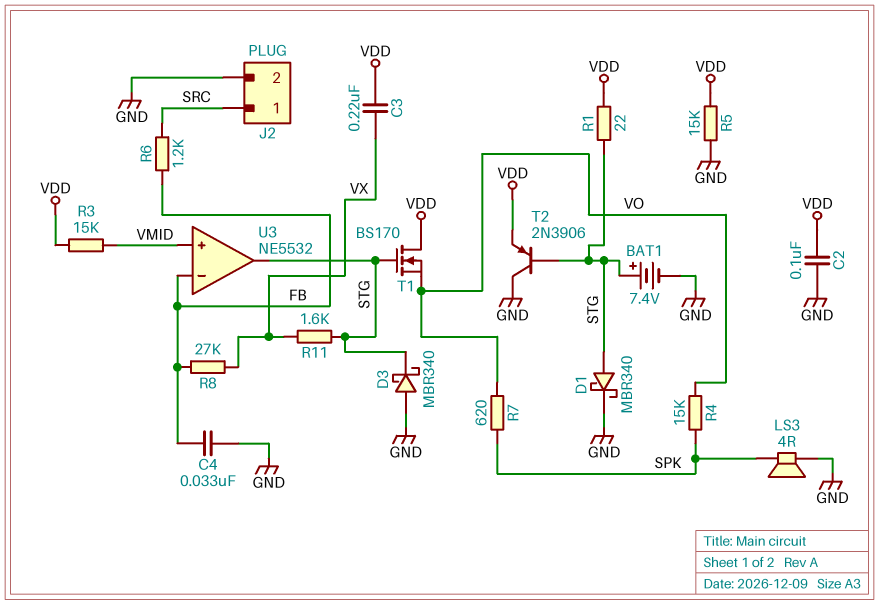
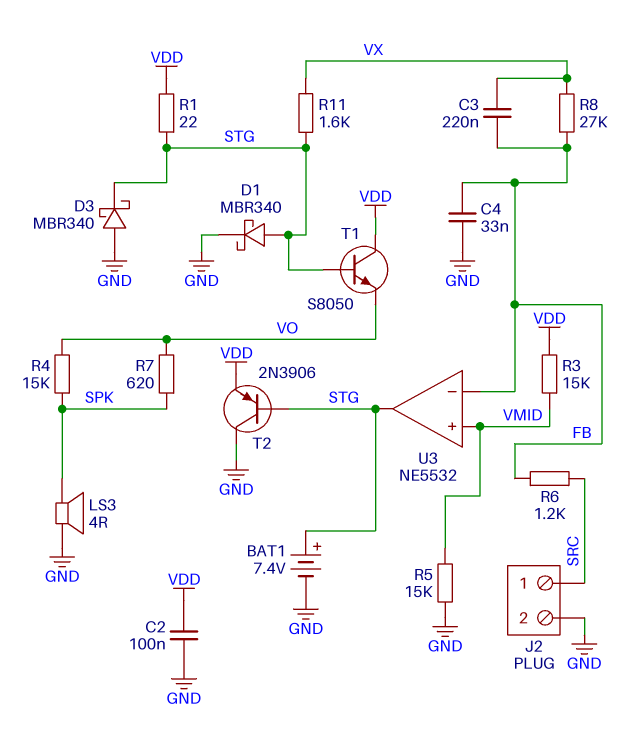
C3: 220nF (VDD, VX) -> 220nF (FB, VX)
R5: 15k (GND, VDD) -> 15k (GND, VMID)
T1: NMOS BS170 (G STG, D VDD, S VO) -> NPN S8050 (B STG, C VDD, E VO)

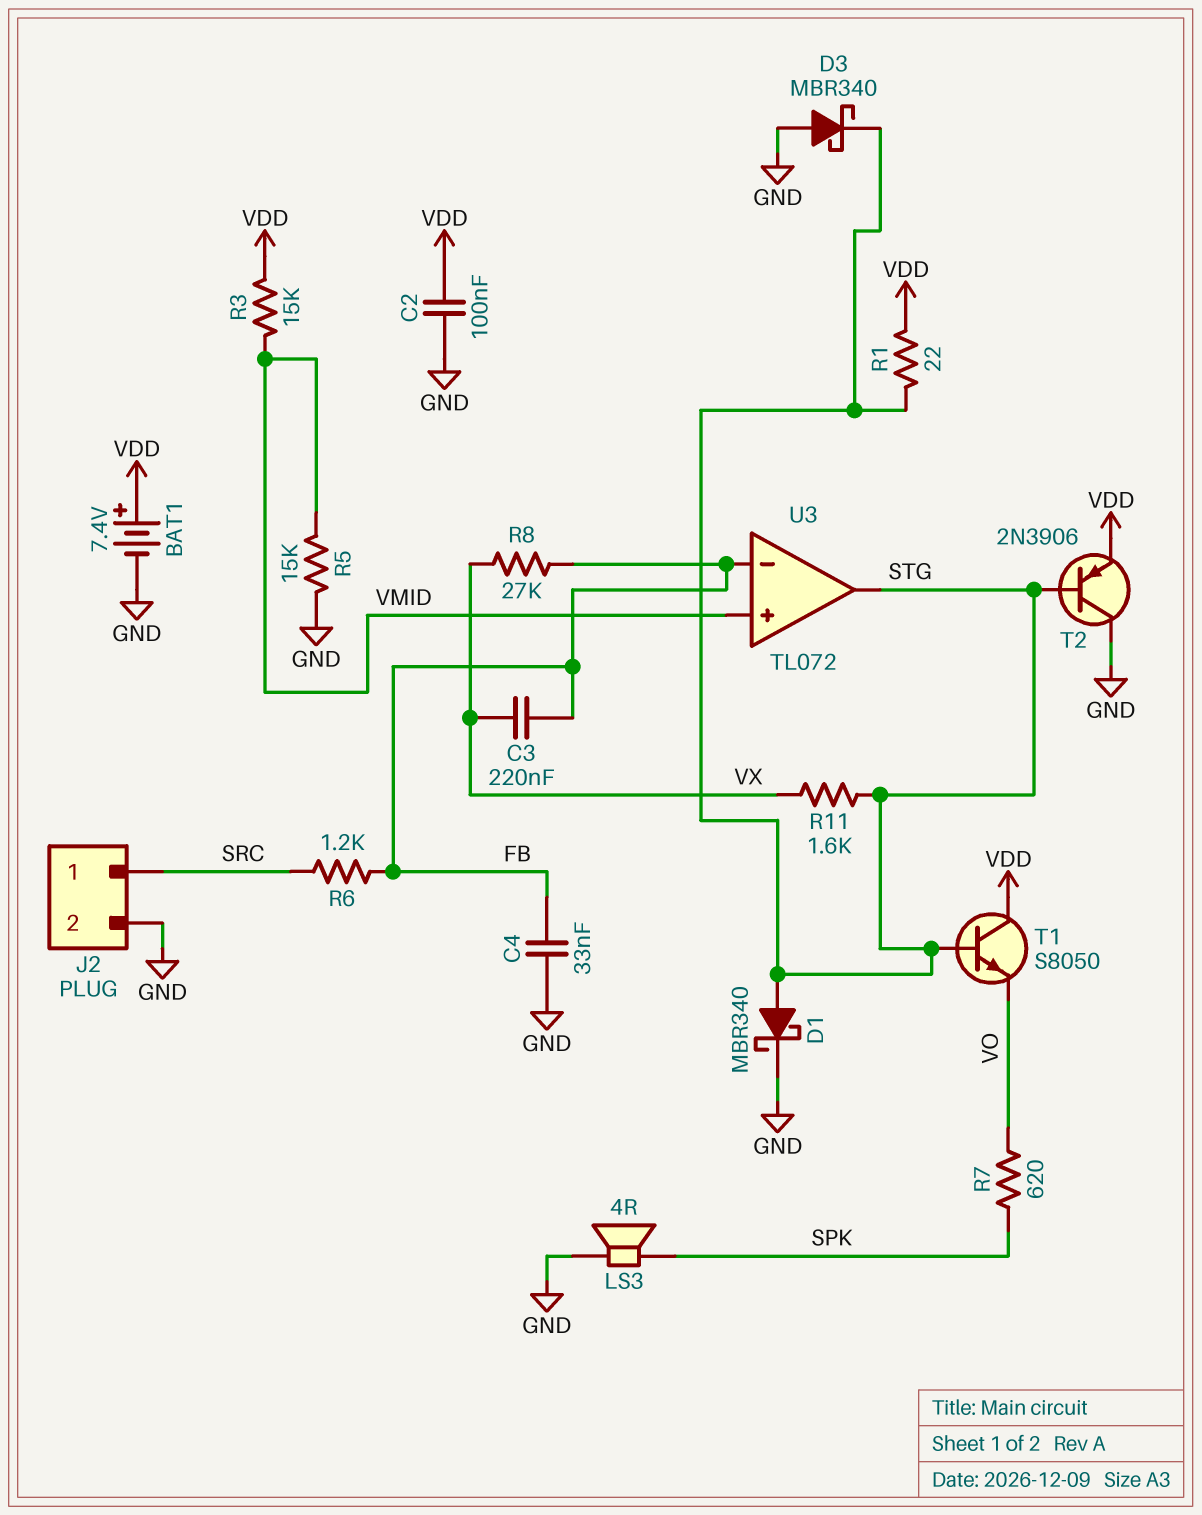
BAT1: 7.4V (plus STG, minus GND) -> 7.4V (plus VDD, minus GND)
R4: 15k (SPK, VO) -> none
U3: NE5532 -> TL072

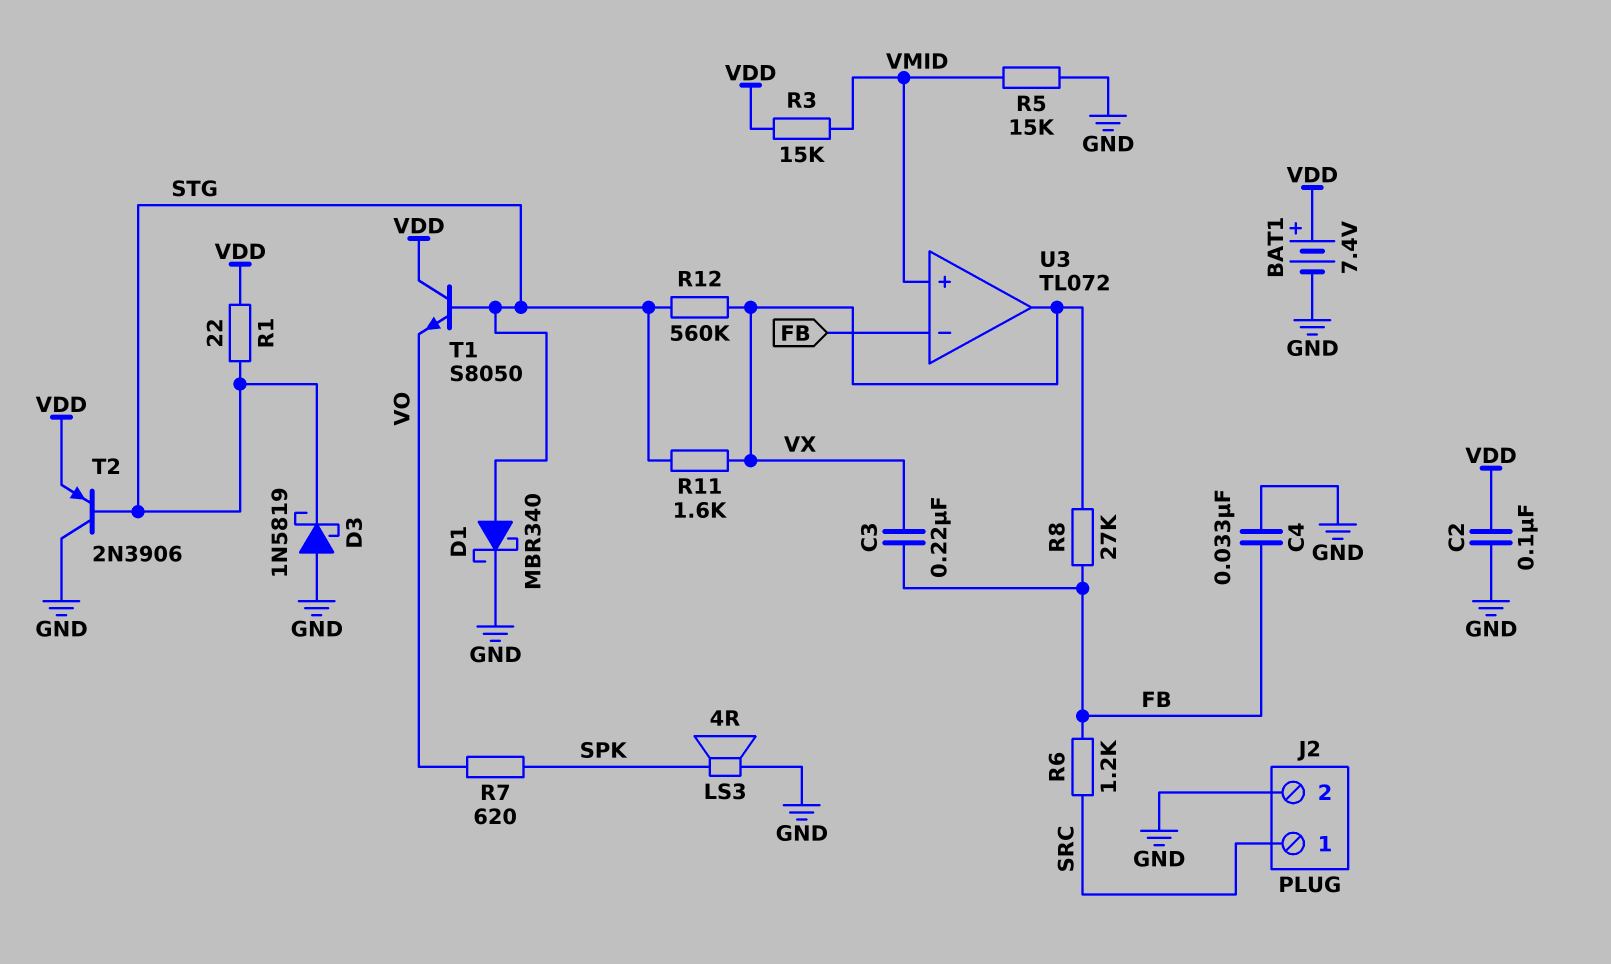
D3: schottky MBR340 (A GND, K STG) -> schottky 1N5819 (A GND, K STG)
R12: none -> 560k (STG, VX)
U3 pin out: STG -> VX

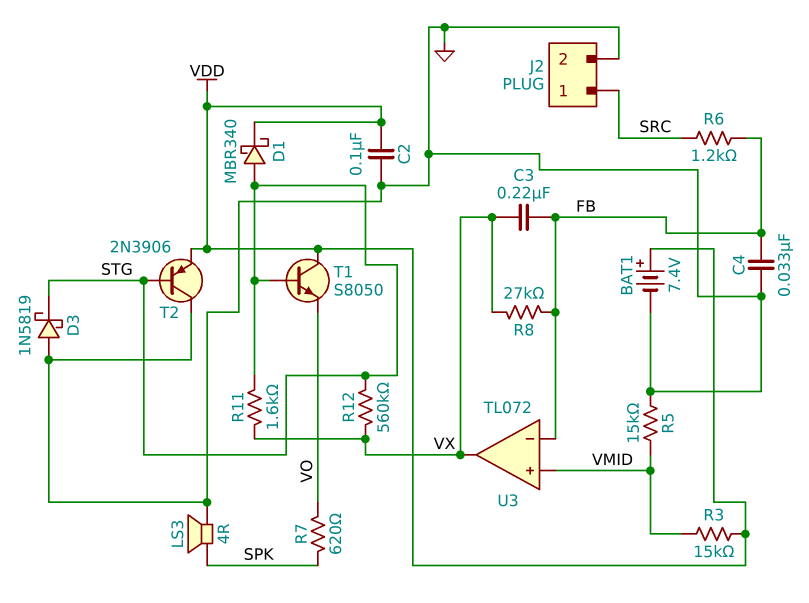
D1: schottky MBR340 (A STG, K GND) -> schottky MBR340 (A STG, K VDD)
R1: 22 (STG, VDD) -> none

